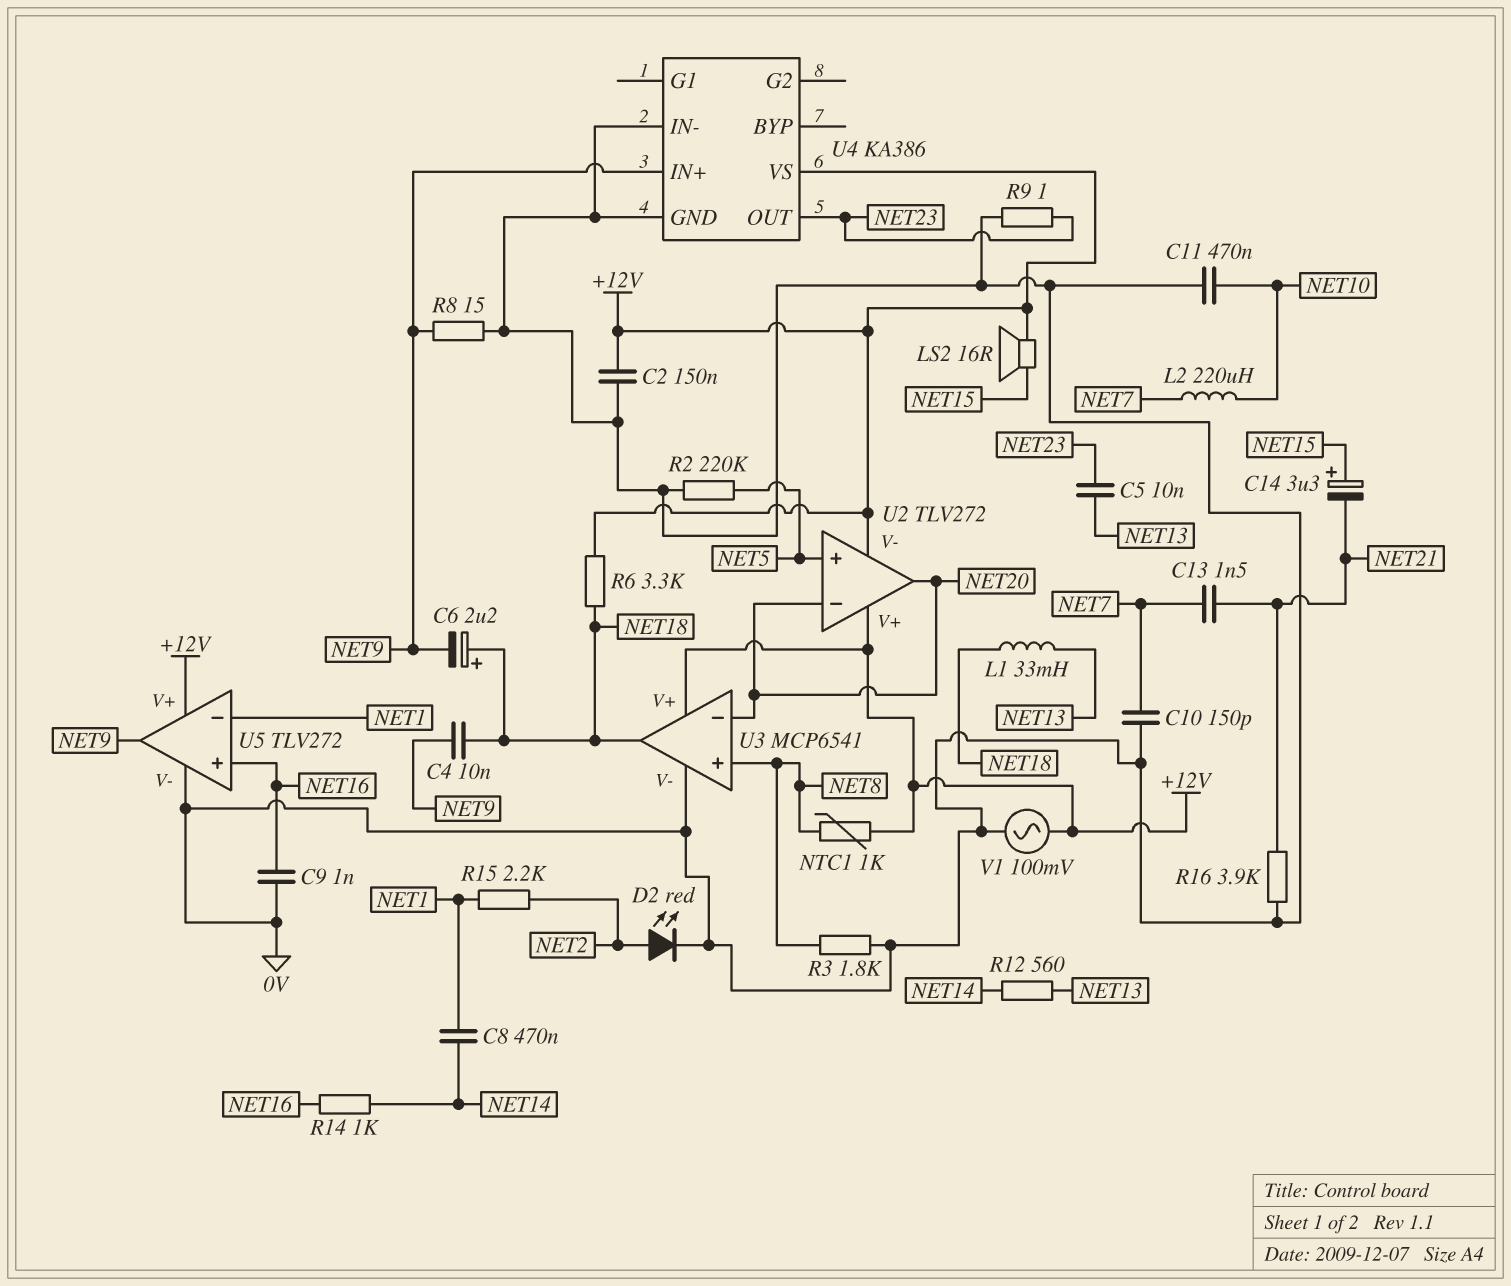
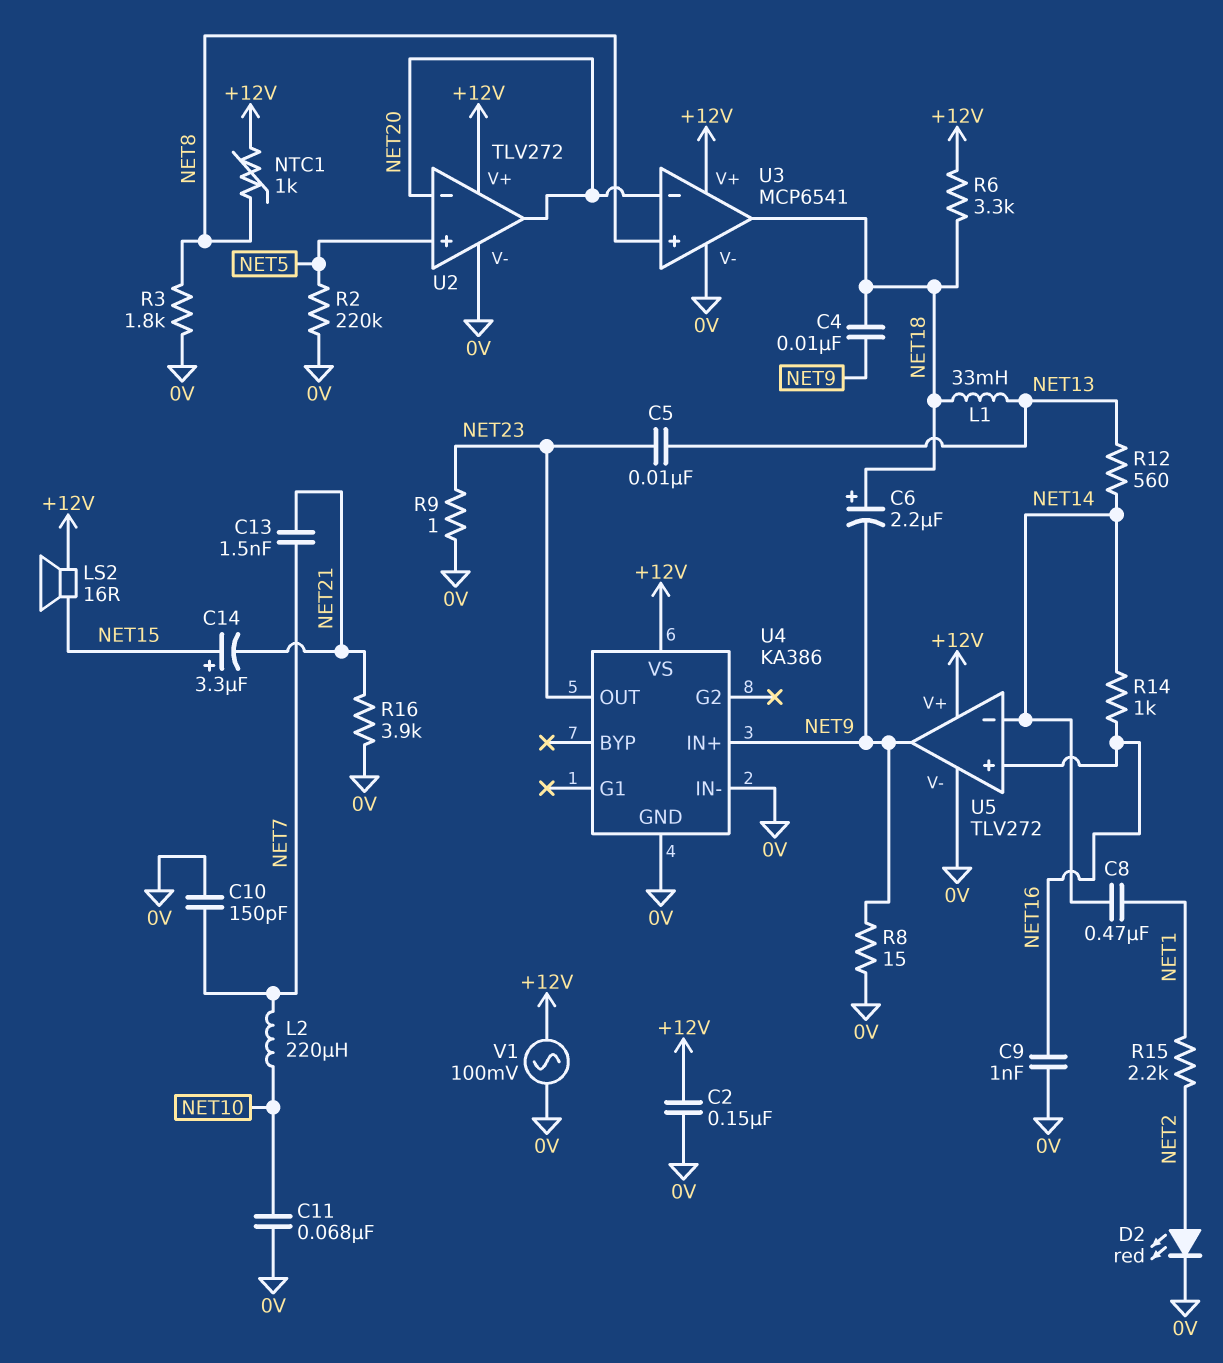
C11: 470nF (0V, NET10) -> 68nF (0V, NET10)
U2 pin V-: +12V -> 0V
U5 pin in-: NET1 -> NET14

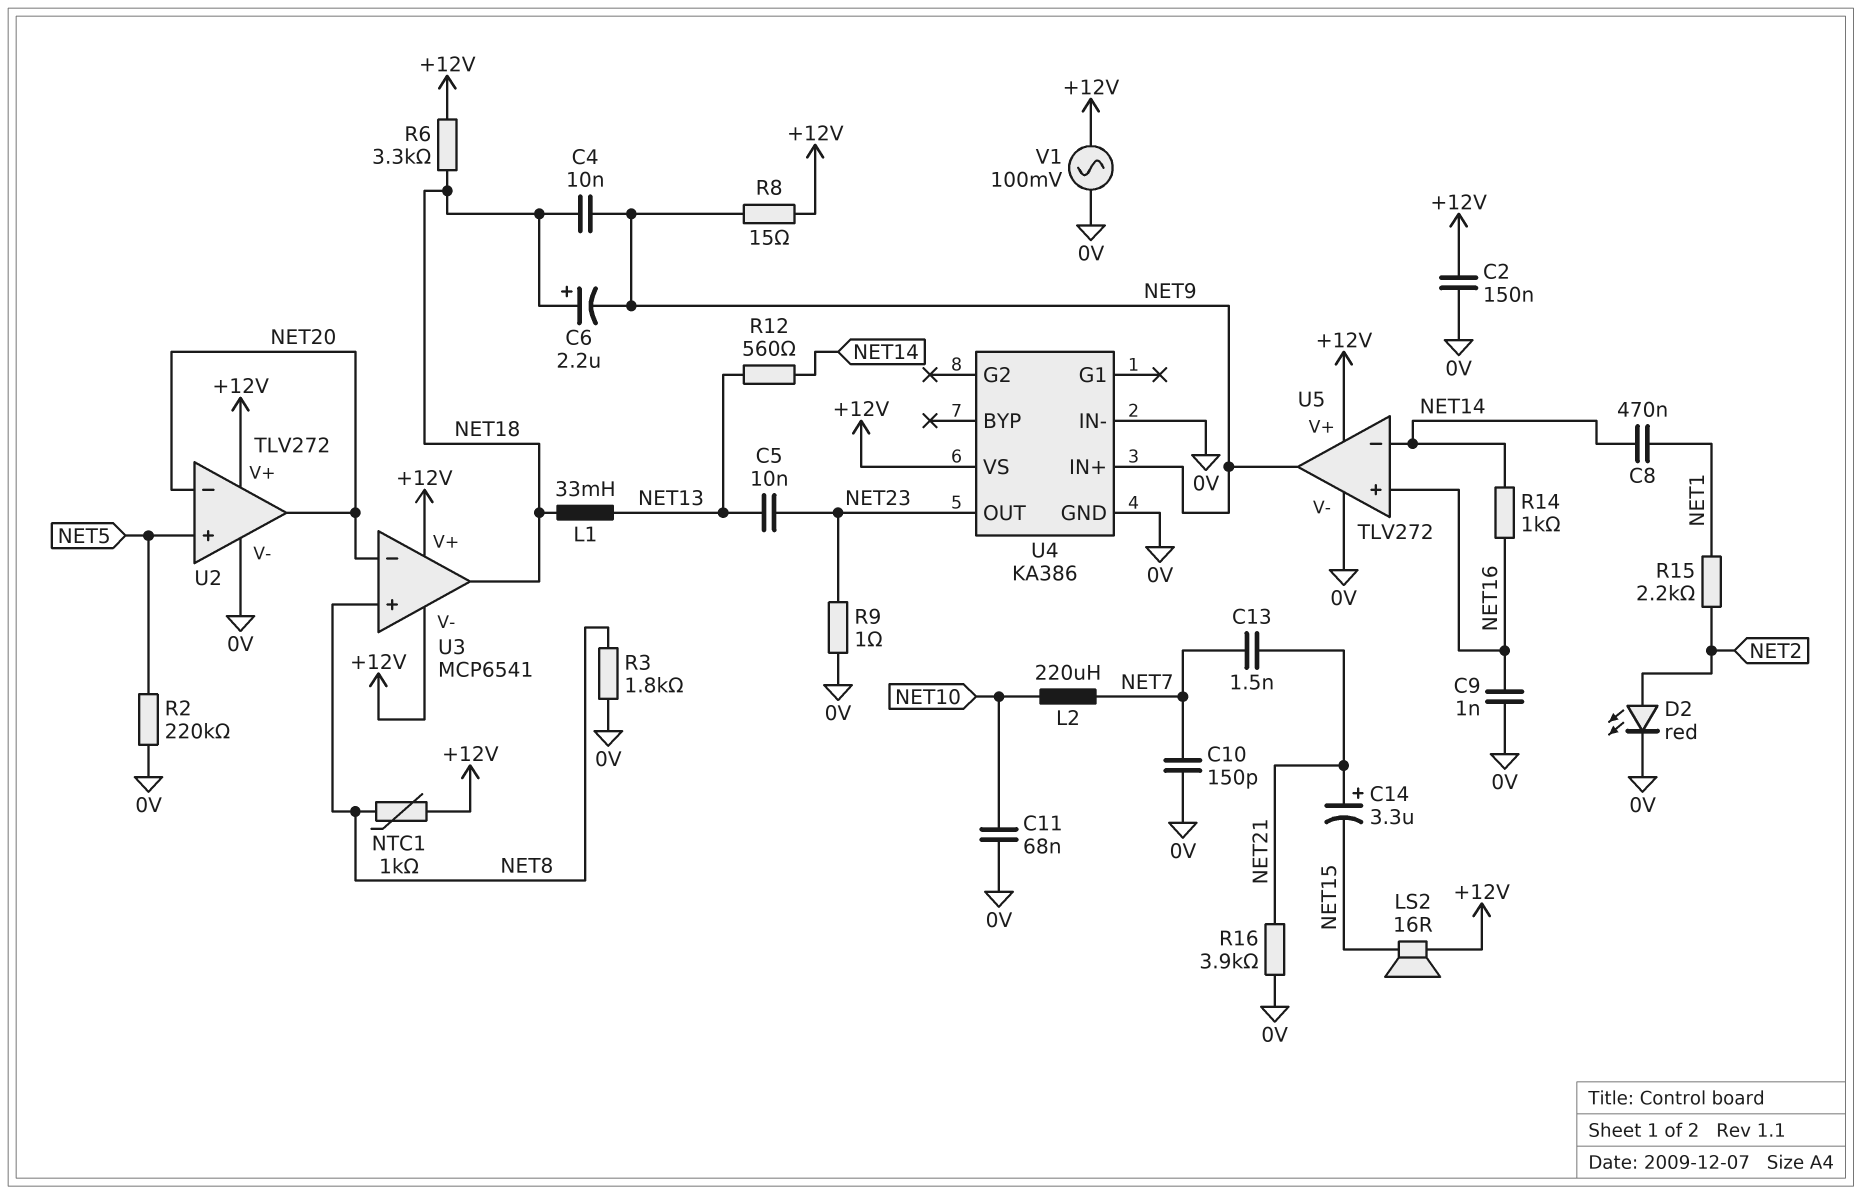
C14: 3.3uF (plus NET15, minus NET21) -> 3.3uF (plus NET21, minus NET15)
R8: 15 (0V, NET9) -> 15 (+12V, NET9)
U3 pin V-: 0V -> +12V

